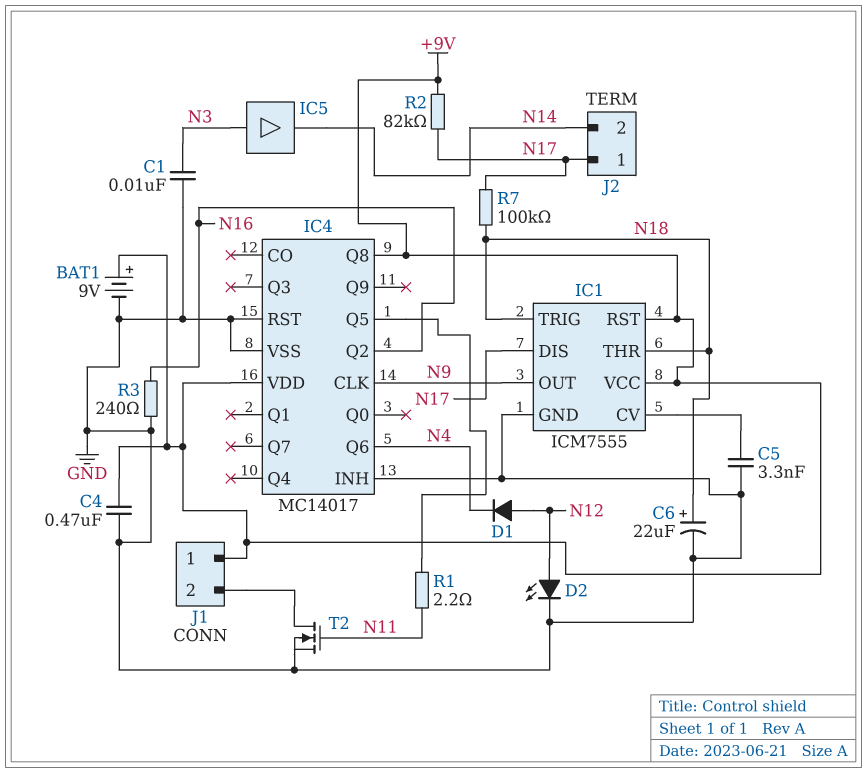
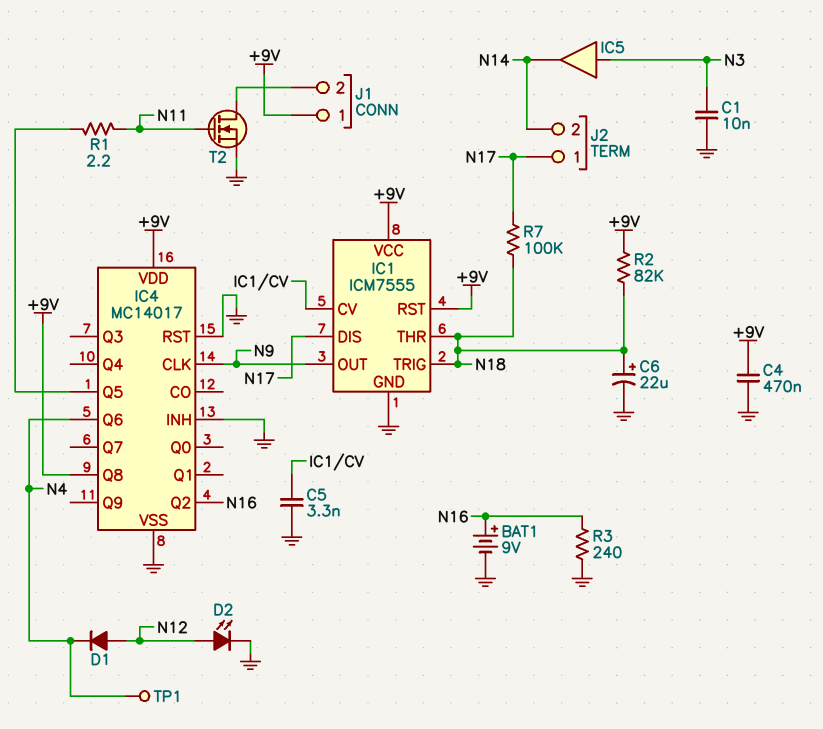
BAT1: 9V (plus +9V, minus GND) -> 9V (plus N16, minus GND)
R2: 82k (+9V, N17) -> 82k (+9V, N18)
TP1: none -> test point (N4)

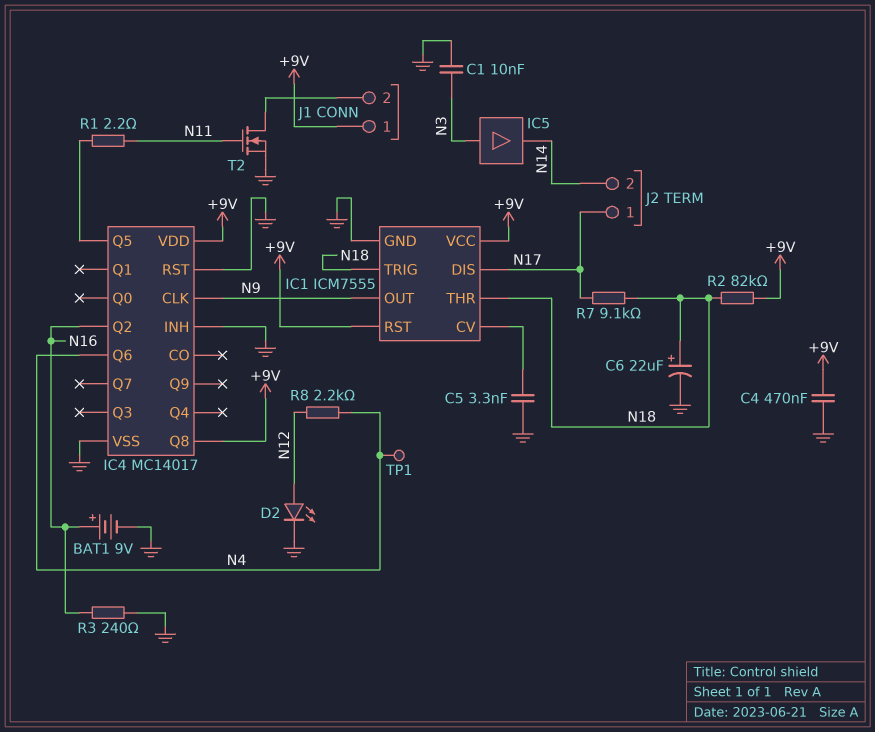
D1: diode (A N12, K N4) -> none
R7: 100k (N17, N18) -> 9.1k (N17, N18)
R8: none -> 2.2k (N4, N12)

